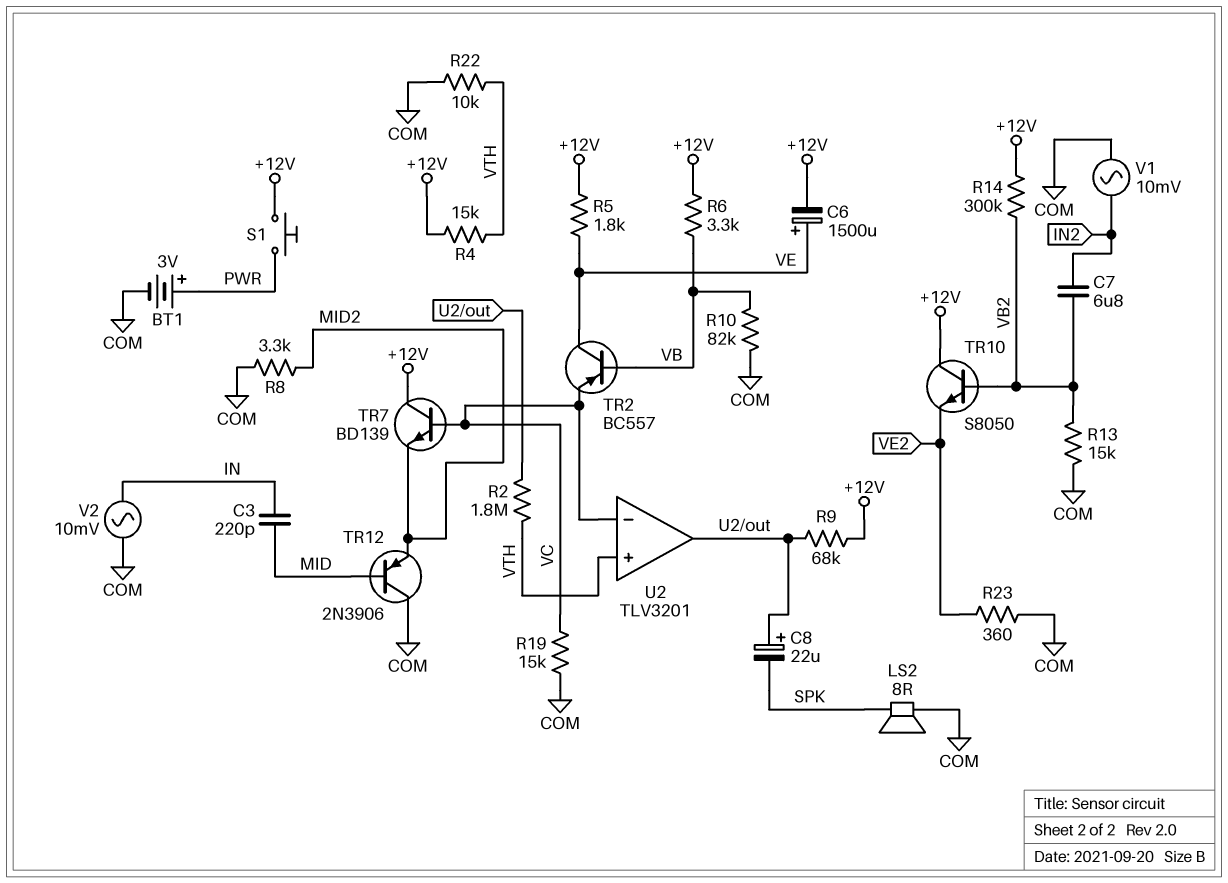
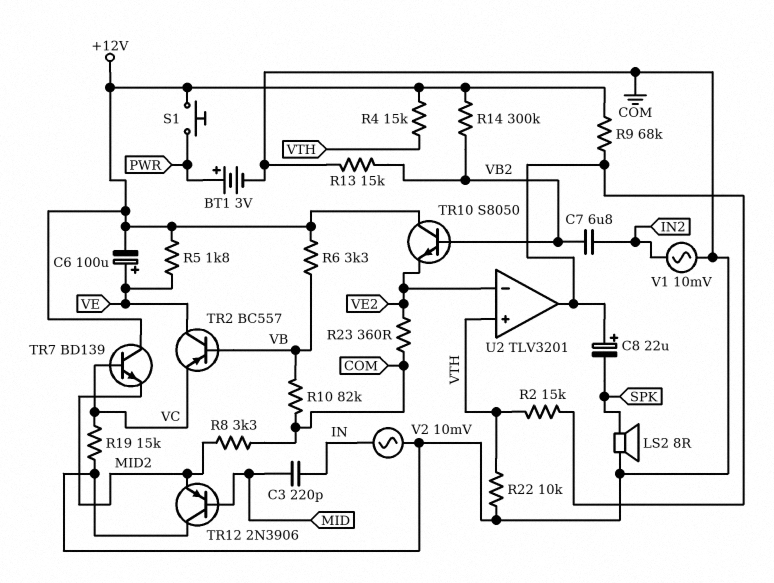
C6: 1500uF (plus VE, minus +12V) -> 100uF (plus VE, minus +12V)
R2: 1.8M (U2/out, VTH) -> 15k (U2/out, VTH)
U2 pin in-: VC -> VE2

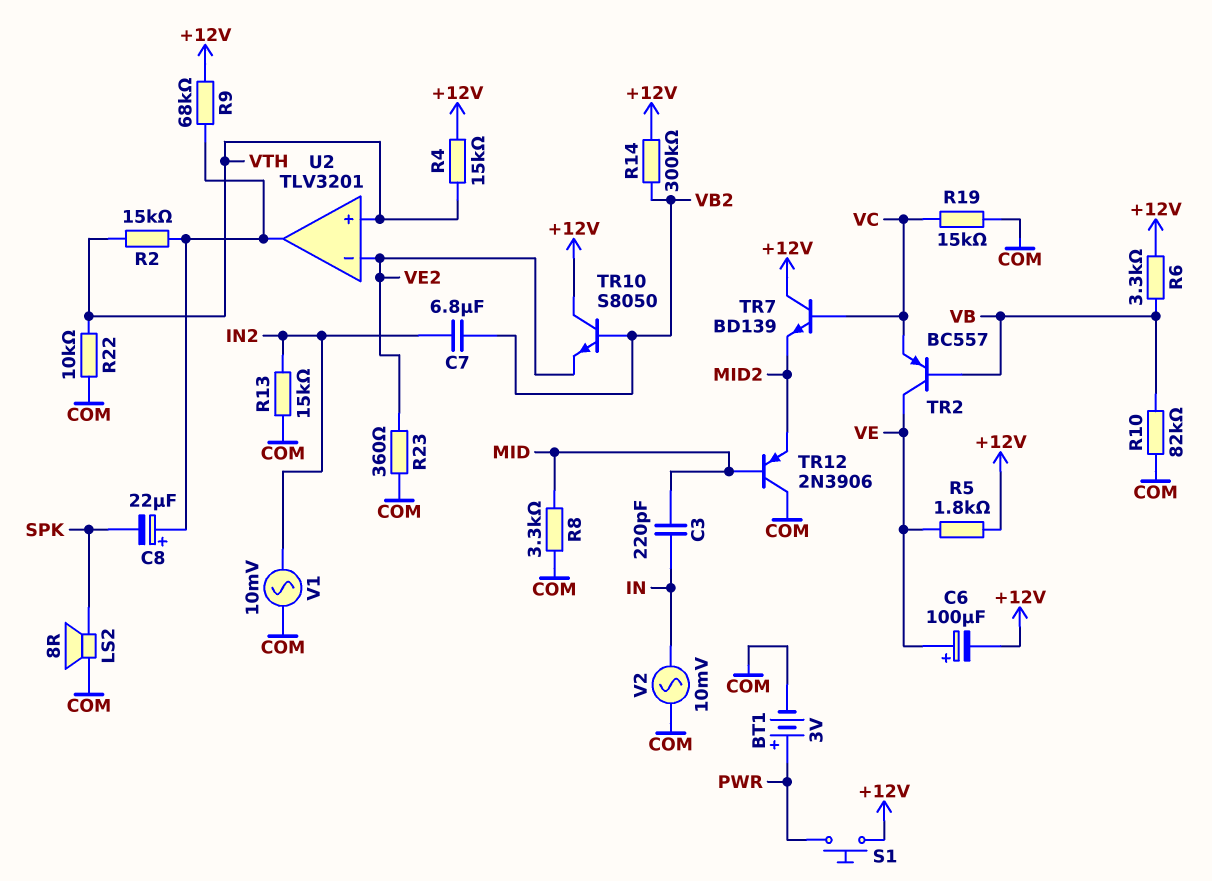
R8: 3.3k (COM, MID2) -> 3.3k (COM, MID)
R13: 15k (COM, VB2) -> 15k (COM, IN2)

